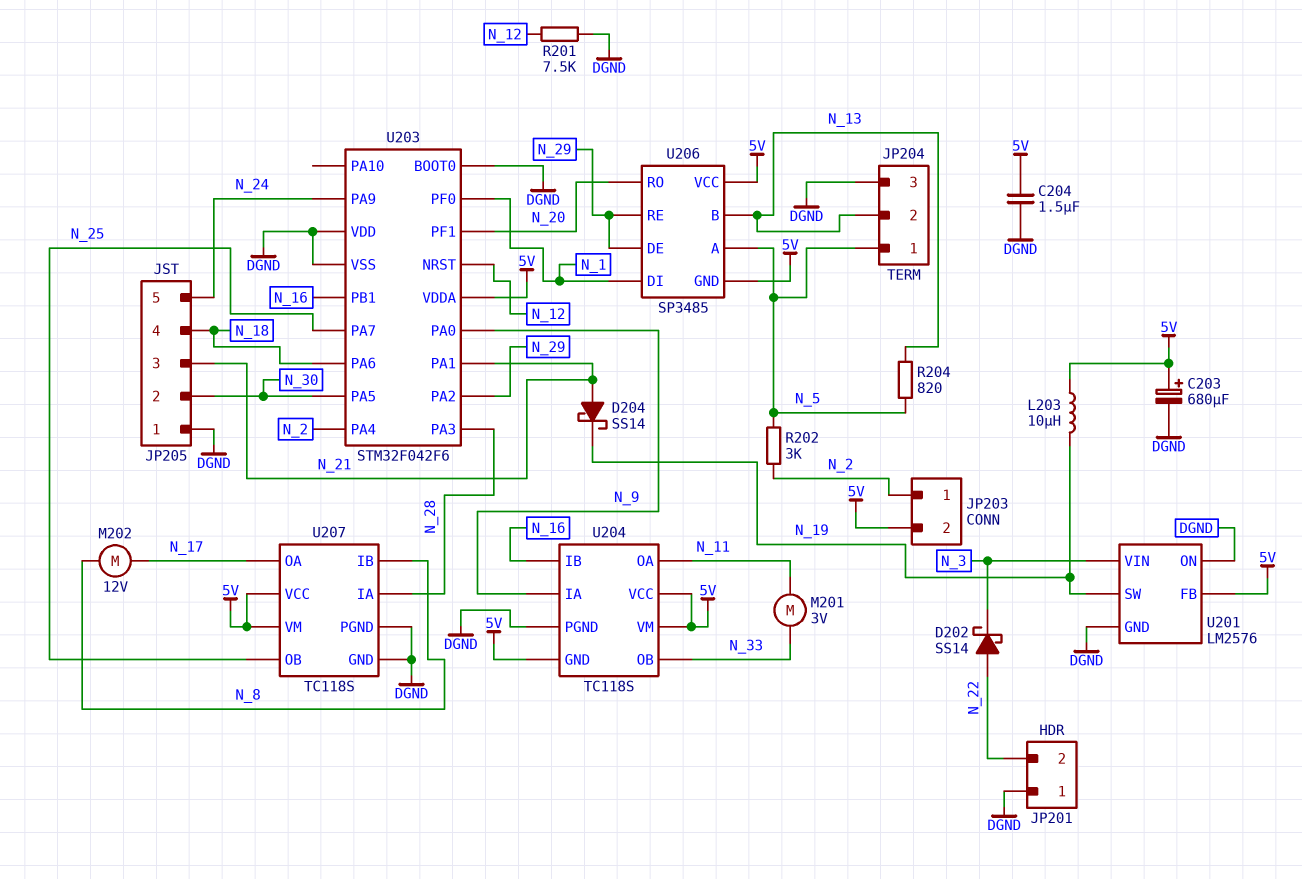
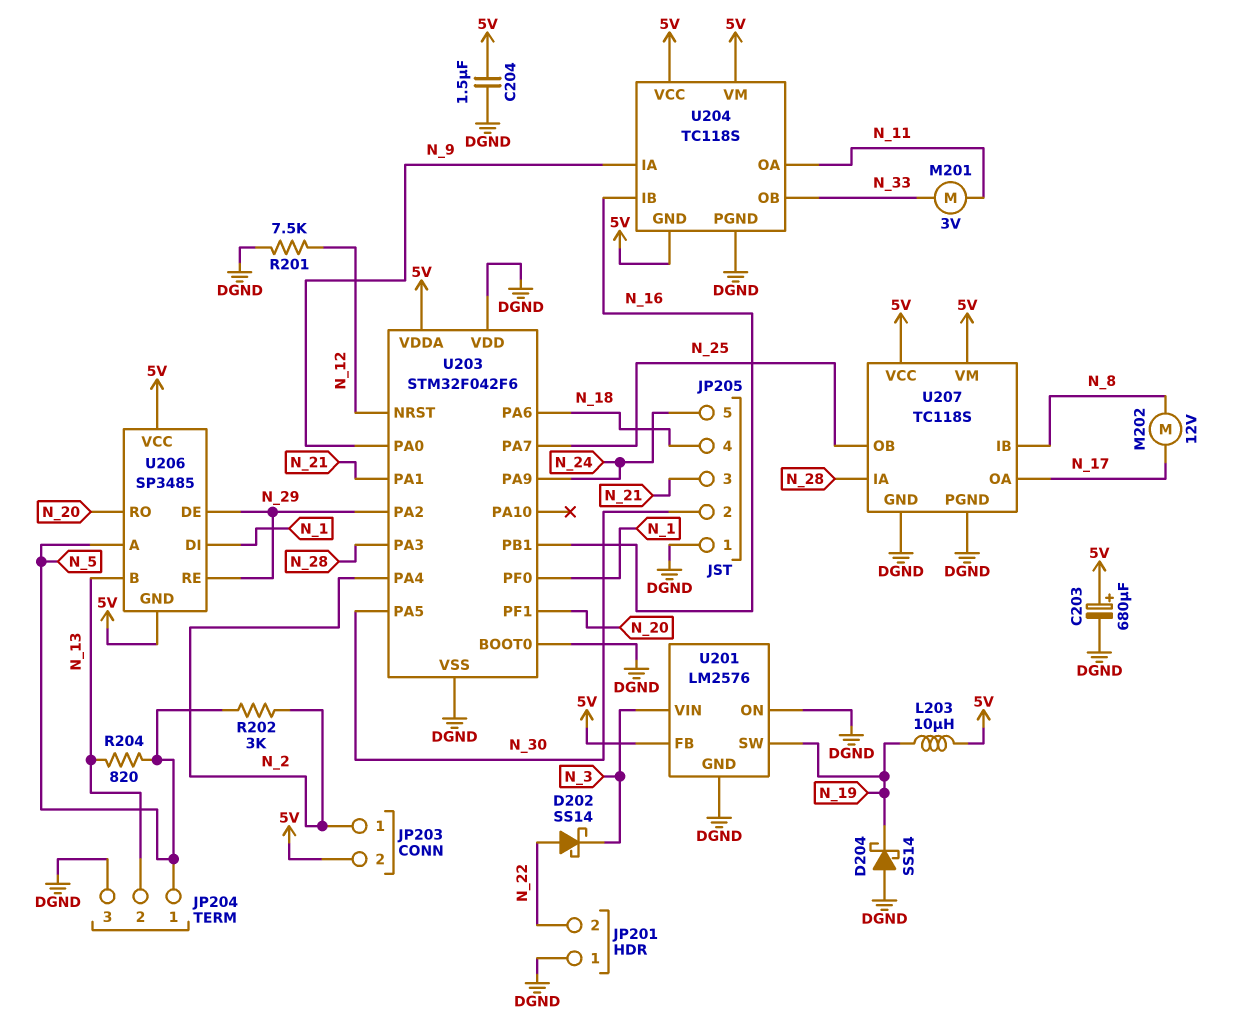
D204: schottky SS14 (A N_21, K N_19) -> schottky SS14 (A DGND, K N_19)

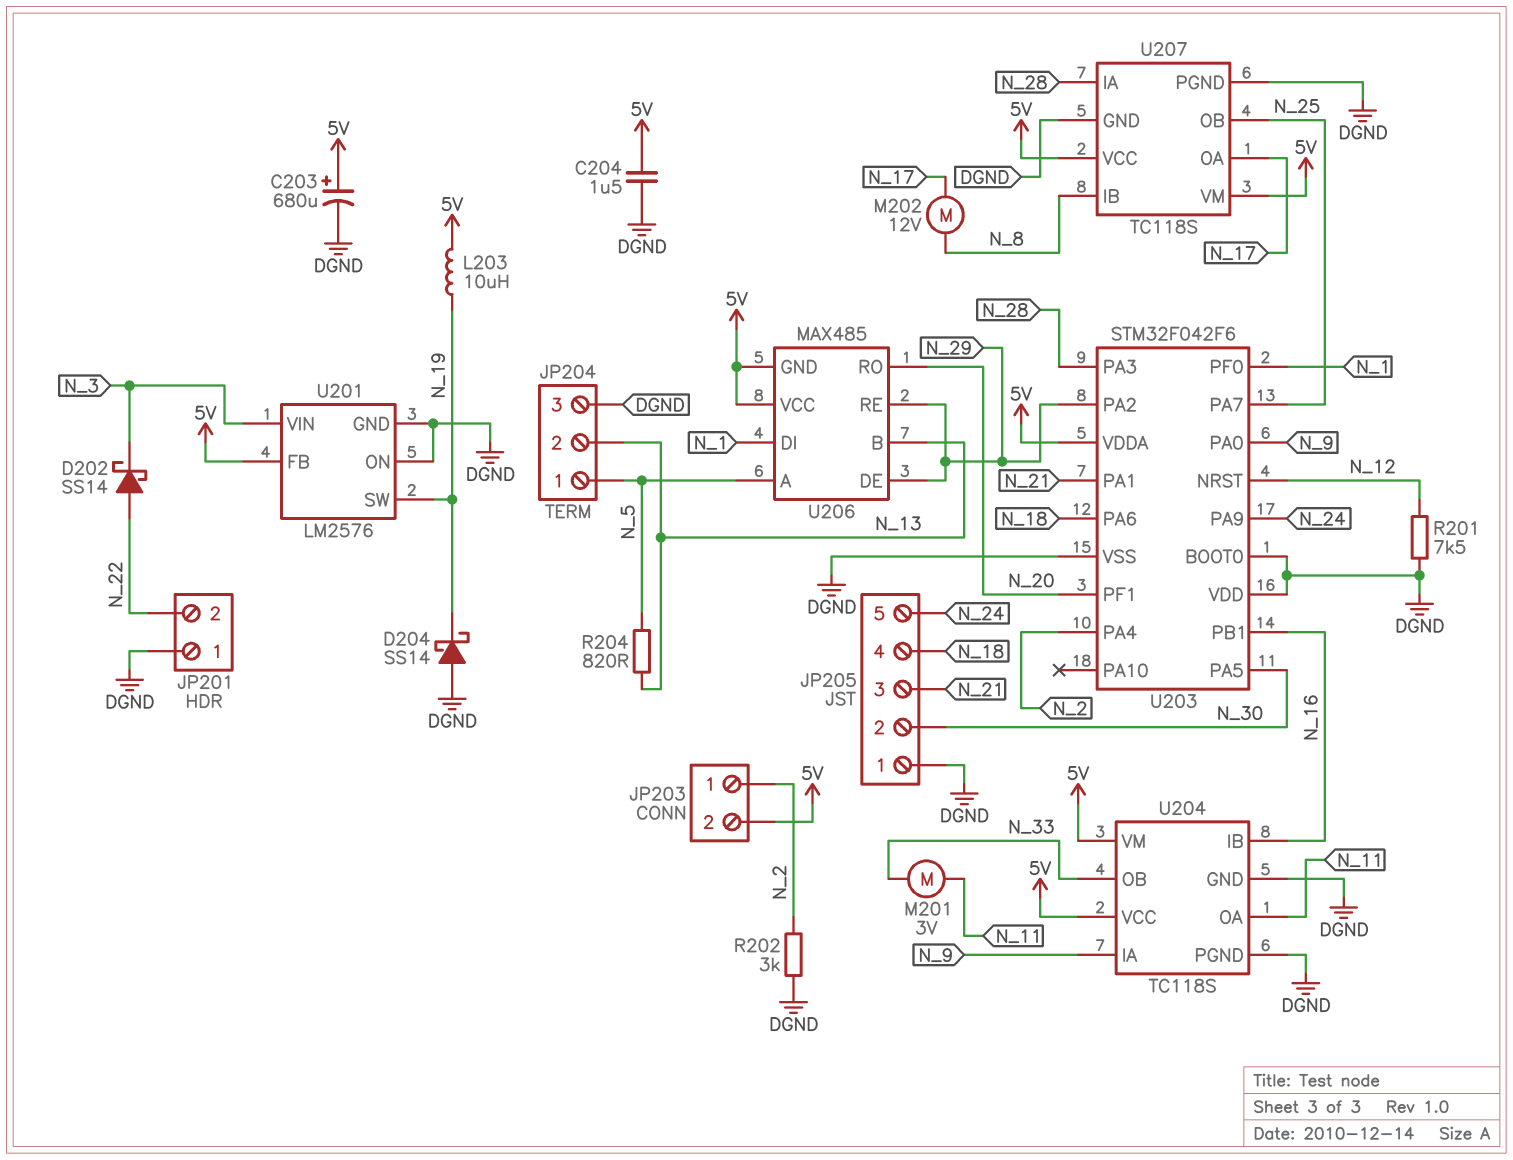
R202: 3k (N_2, N_5) -> 3k (DGND, N_2)
U204 pin GND: 5V -> DGND
U206: SP3485 -> MAX485

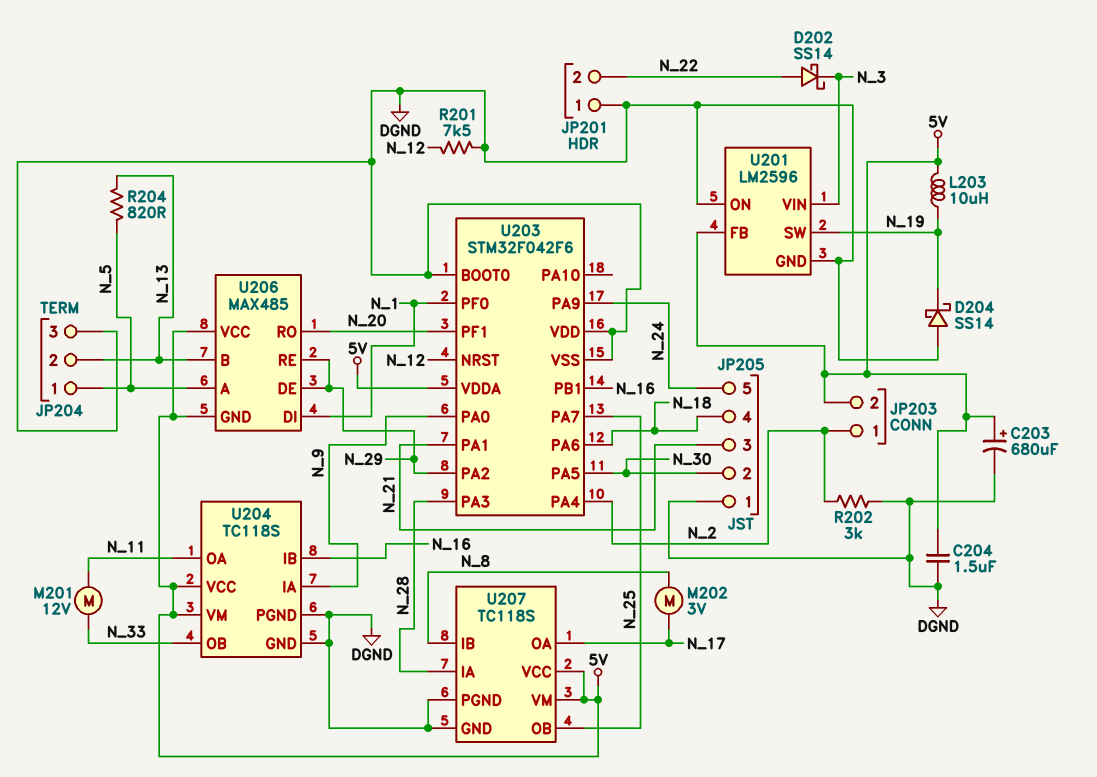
M201: motor 3V (N_11, N_33) -> motor 12V (N_11, N_33)
M202: motor 12V (N_8, N_17) -> motor 3V (N_8, N_17)
U201: LM2576 -> LM2596

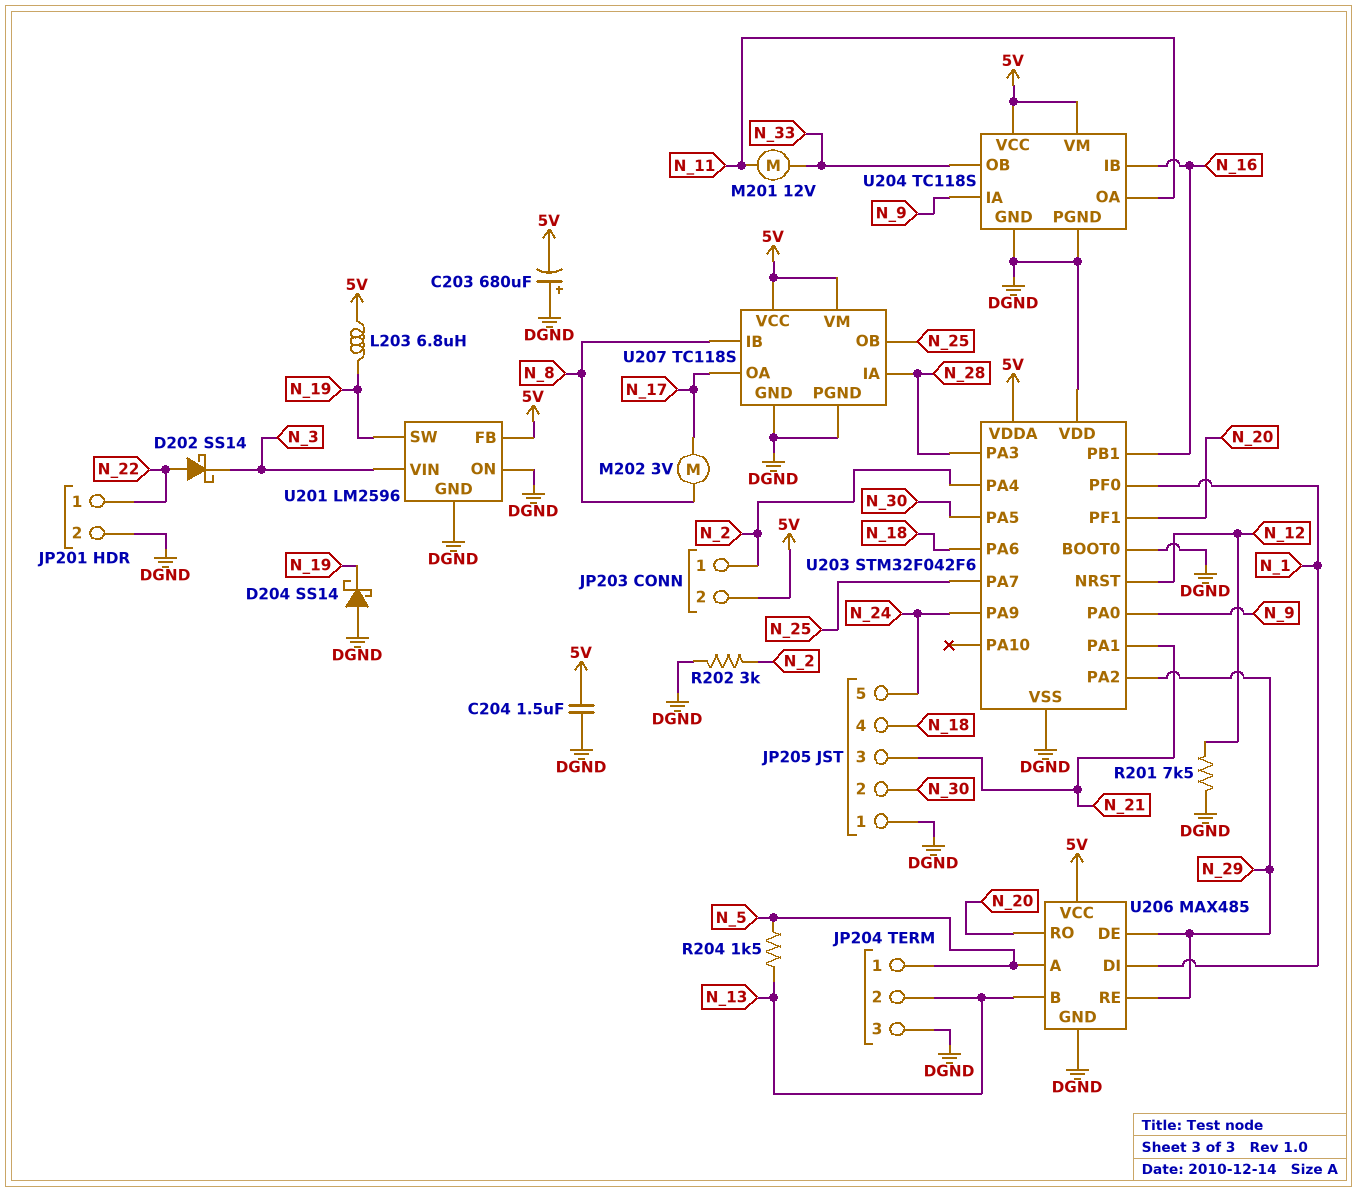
C203: 680uF (plus 5V, minus DGND) -> 680uF (plus DGND, minus 5V)
JP201 pin 1: DGND -> N_22
JP201 pin 2: N_22 -> DGND
L203: 10uH (5V, N_19) -> 6.8uH (5V, N_19)
R204: 820 (N_5, N_13) -> 1.5k (N_5, N_13)
U206 pin GND: 5V -> DGND

